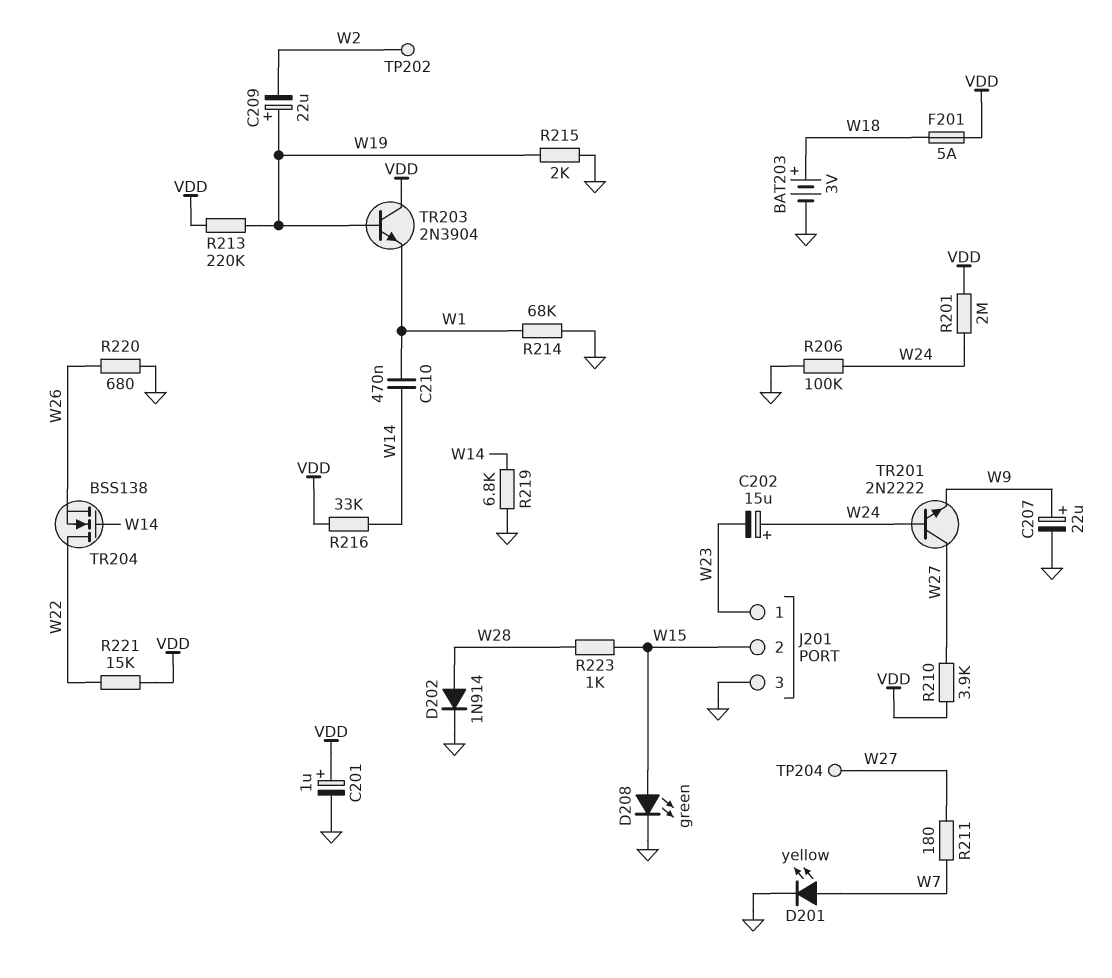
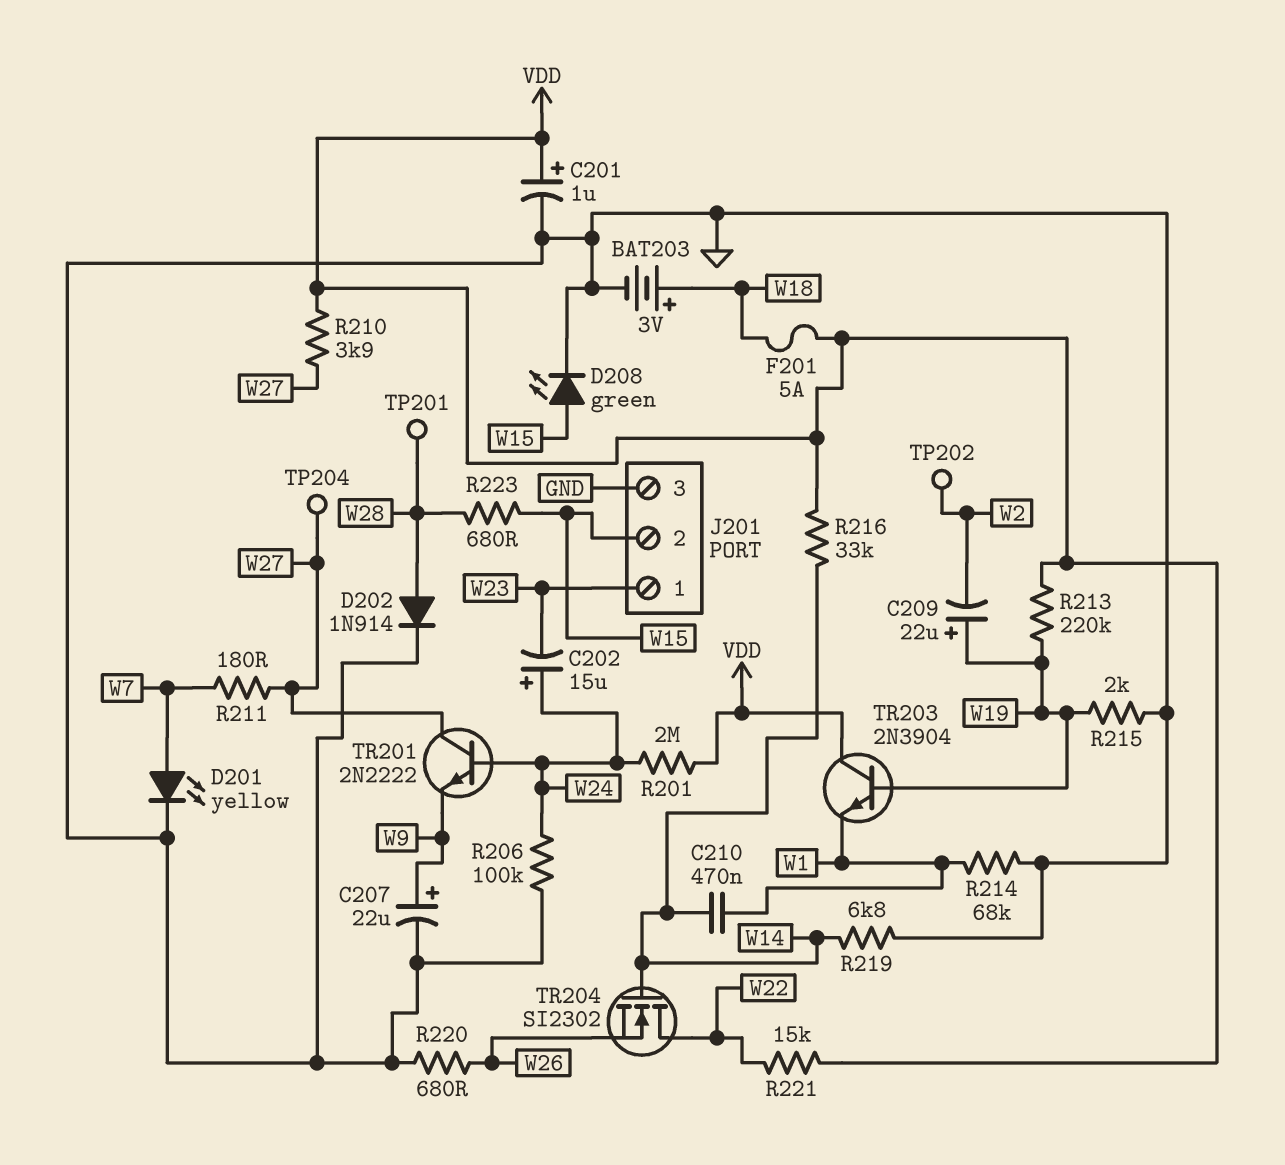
R223: 1k (W15, W28) -> 680 (W15, W28)
TP201: none -> test point (W28)
TR204: NMOS BSS138 (G W14, D W22, S W26) -> NMOS SI2302 (G W14, D W22, S W26)

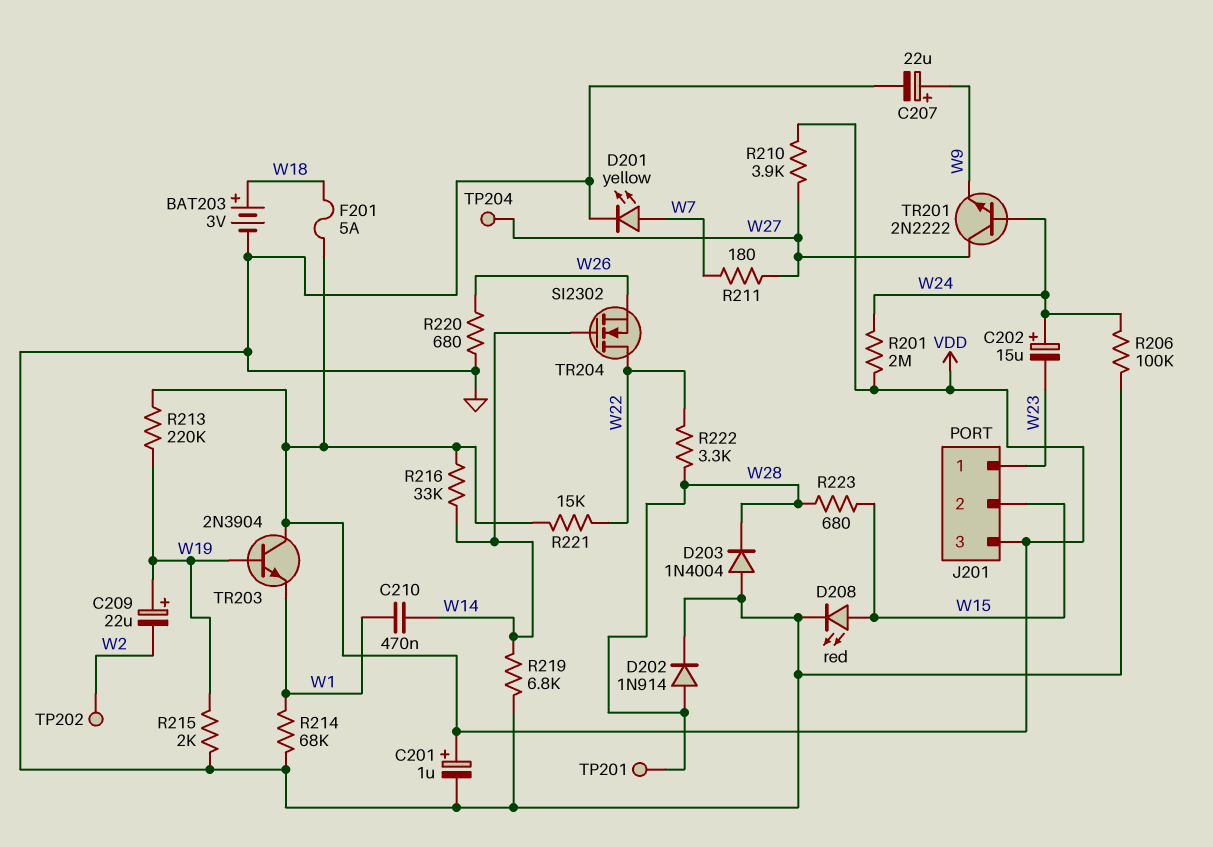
D203: none -> diode 1N4004 (A GND, K W28)
D208: LED green (A W15, K GND) -> LED red (A W15, K GND)
J201 pin 3: GND -> VDD
R222: none -> 3.3k (W22, W28)

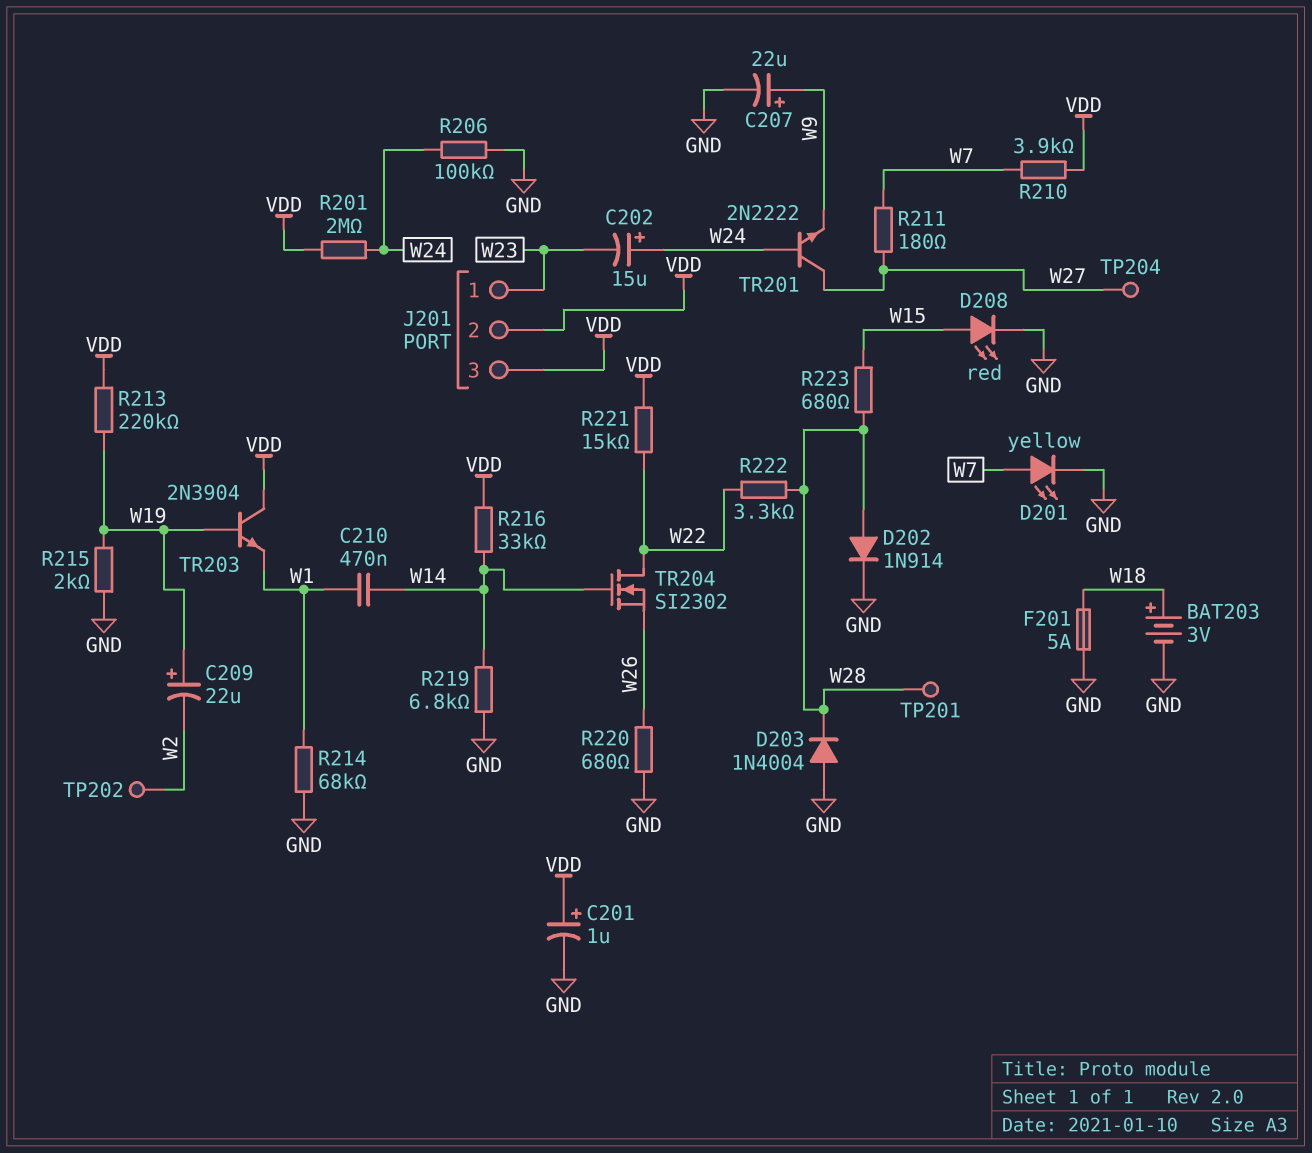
F201: 5A (VDD, W18) -> 5A (GND, W18)
J201 pin 2: W15 -> VDD
R210: 3.9k (VDD, W27) -> 3.9k (VDD, W7)

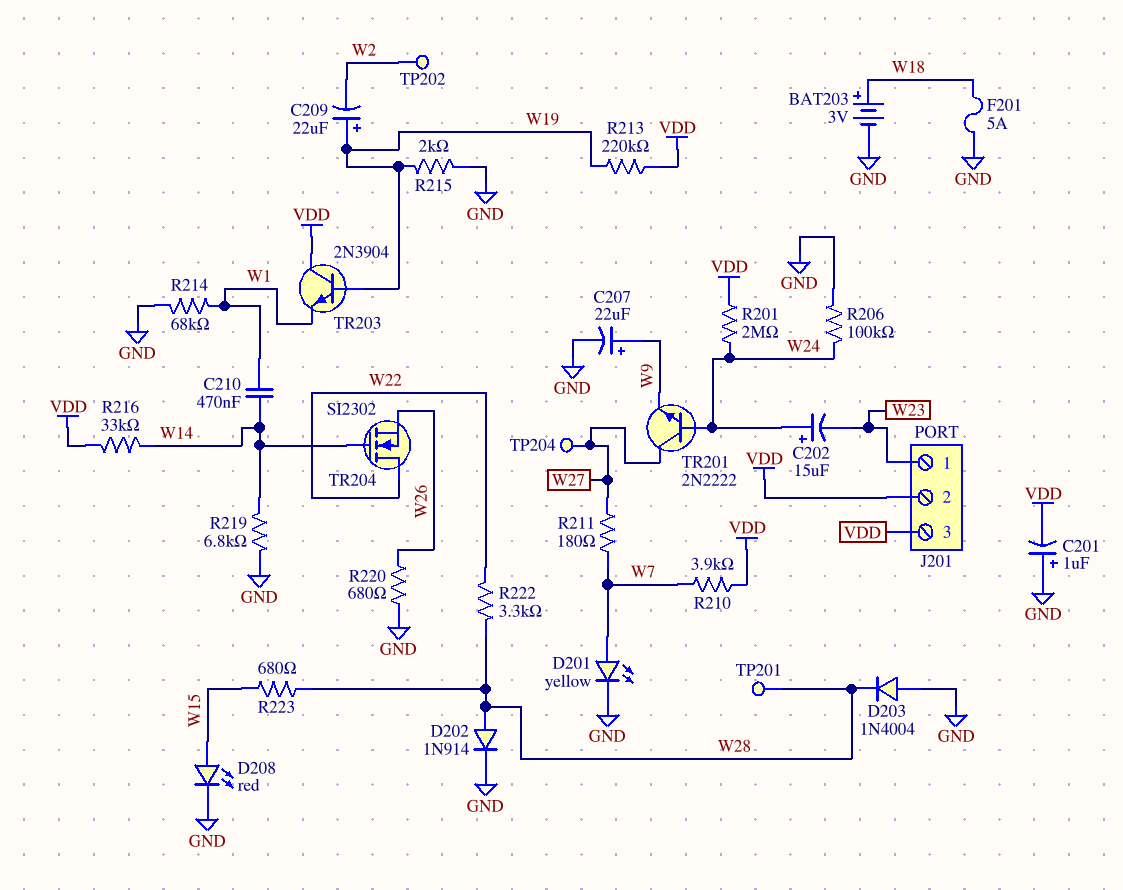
C201: 1uF (plus VDD, minus GND) -> 1uF (plus GND, minus VDD)
R221: 15k (VDD, W22) -> none

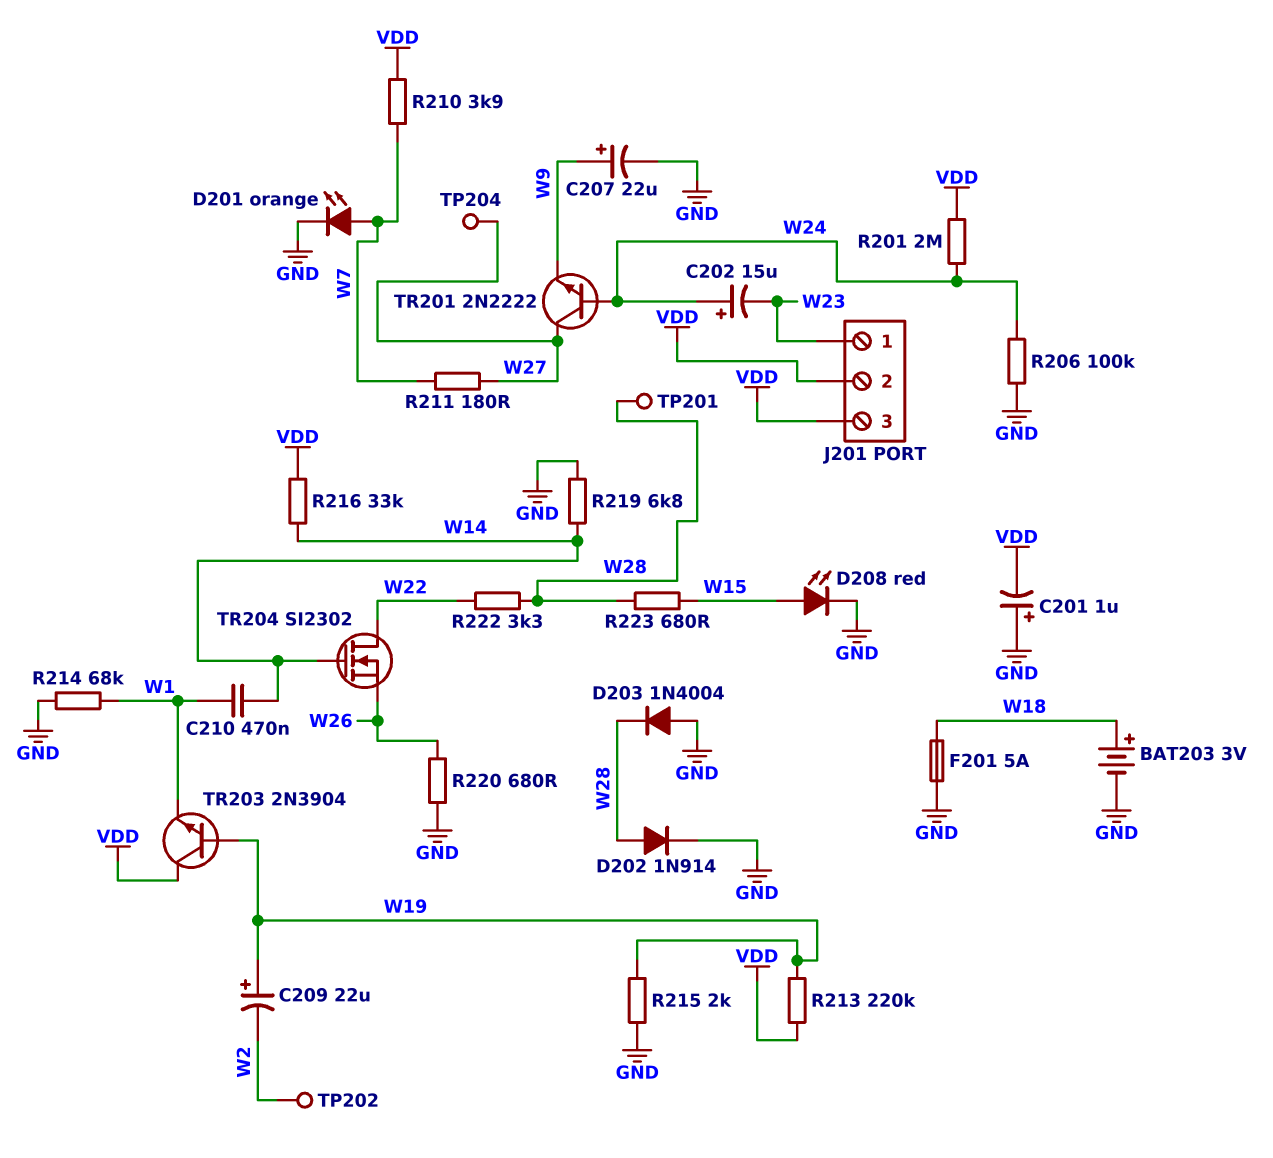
D201: LED yellow (A W7, K GND) -> LED orange (A W7, K GND)

